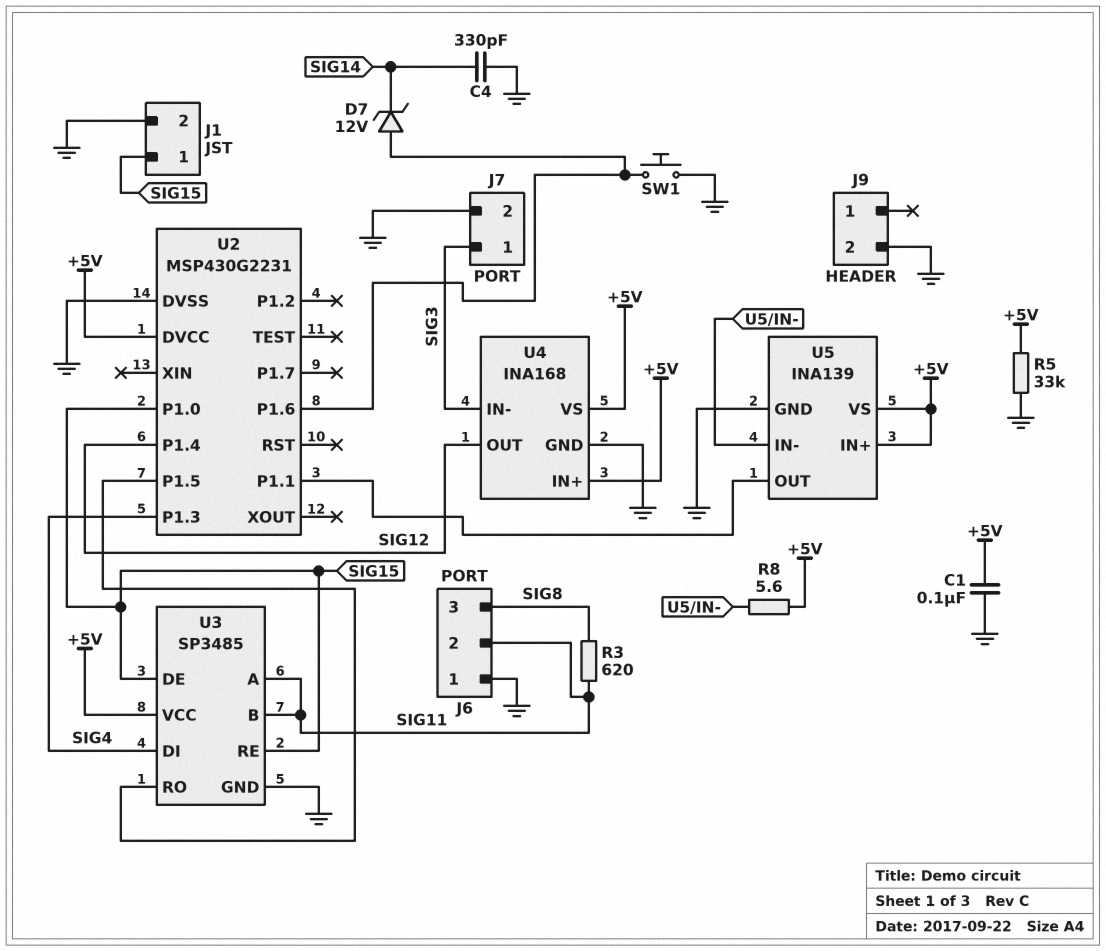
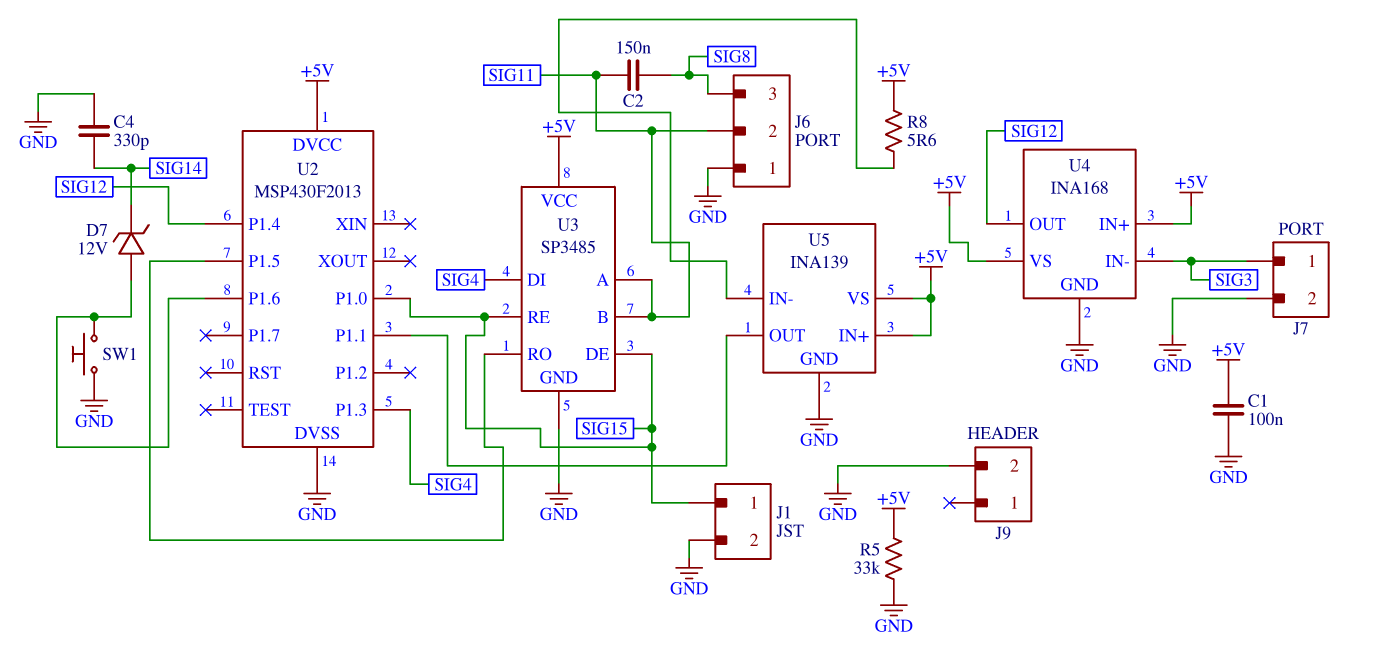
C2: none -> 150nF (SIG8, SIG11)
R3: 620 (SIG8, SIG11) -> none
U2: MSP430G2231 -> MSP430F2013

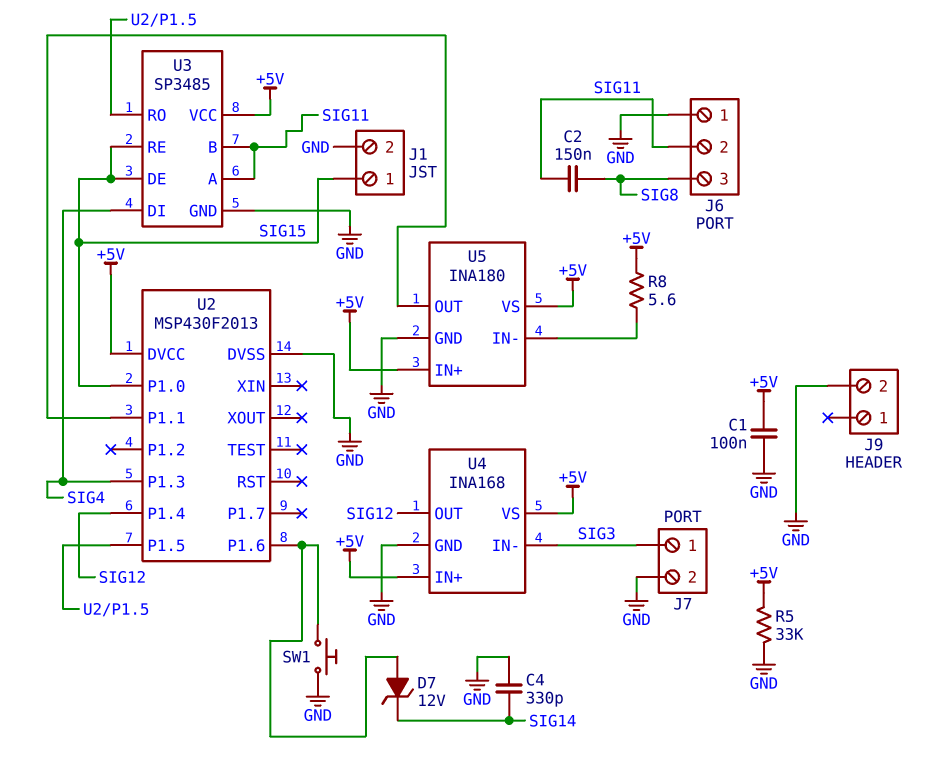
U5: INA139 -> INA180

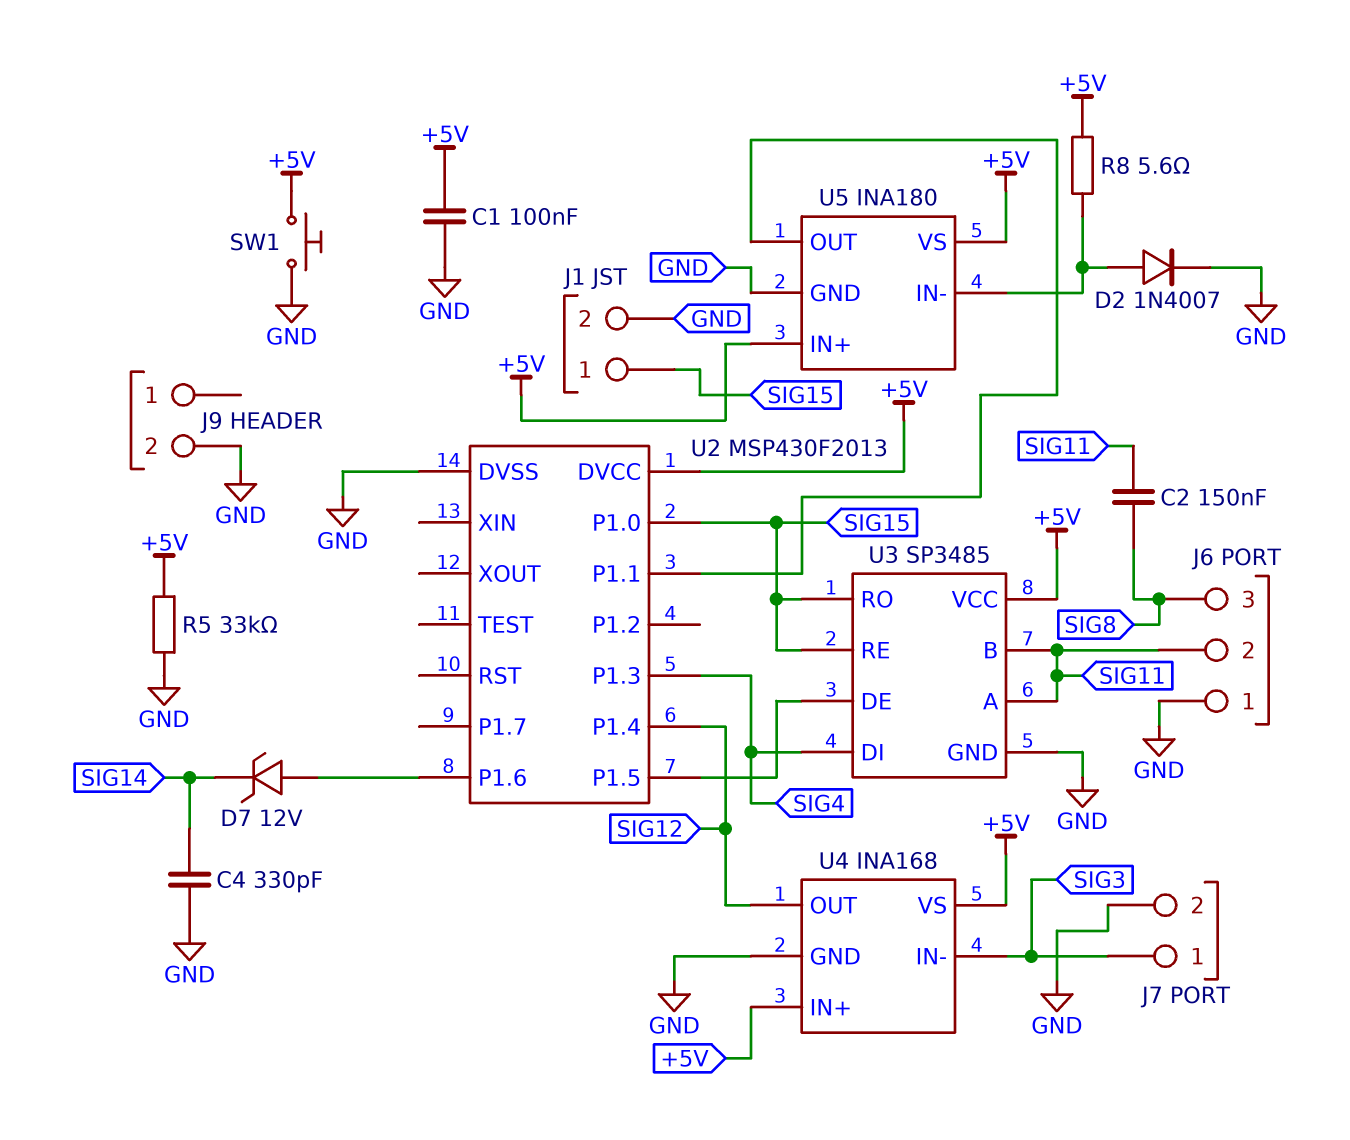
D2: none -> diode 1N4007 (A U5/IN-, K GND)
SW1: button (GND, U2/P1.6) -> button (+5V, GND)
U3 pin DE: SIG15 -> U2/P1.5
U3 pin RO: U2/P1.5 -> SIG15

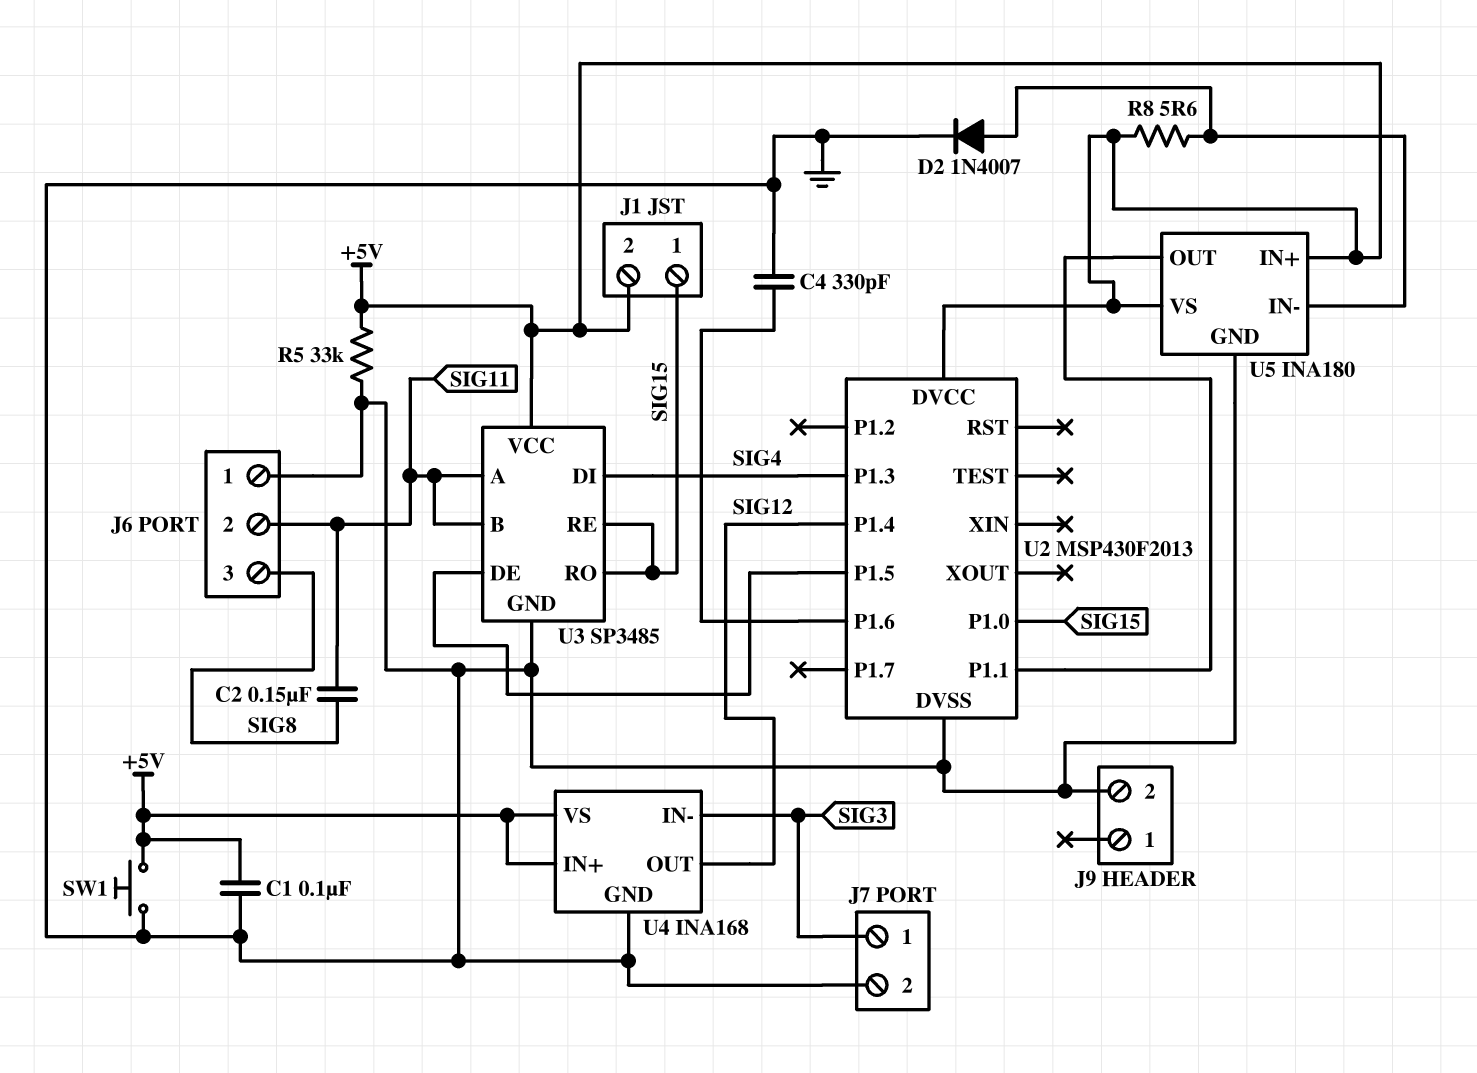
C4: 330pF (GND, SIG14) -> 330pF (GND, U2/P1.6)
D7: zener 12V (A U2/P1.6, K SIG14) -> none
J1 pin 2: GND -> +5V

